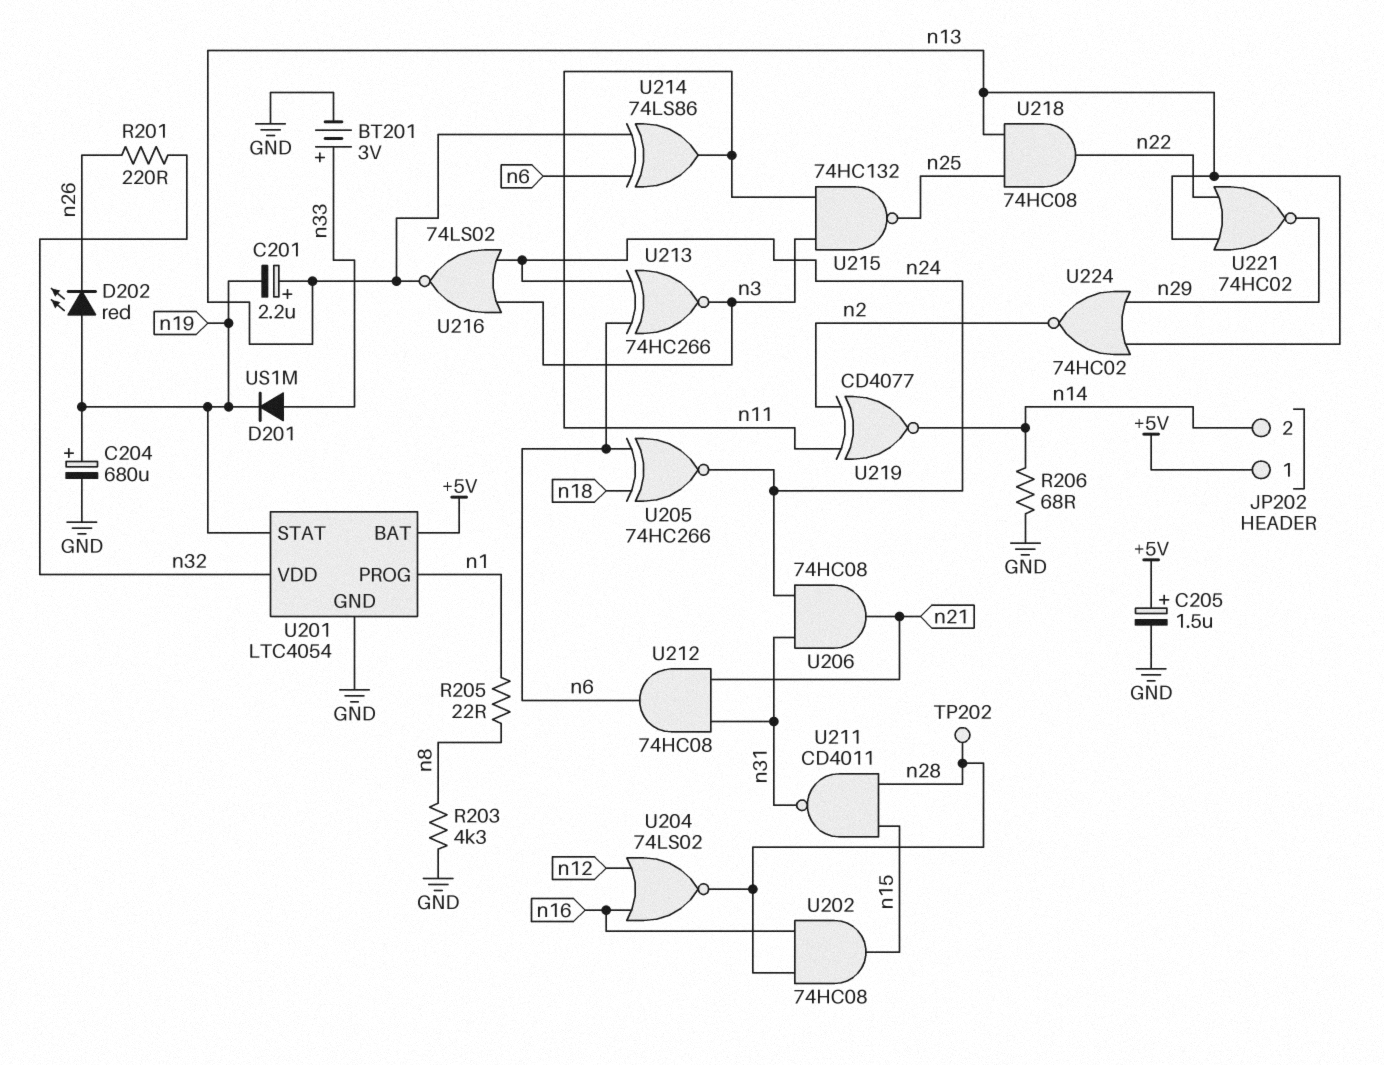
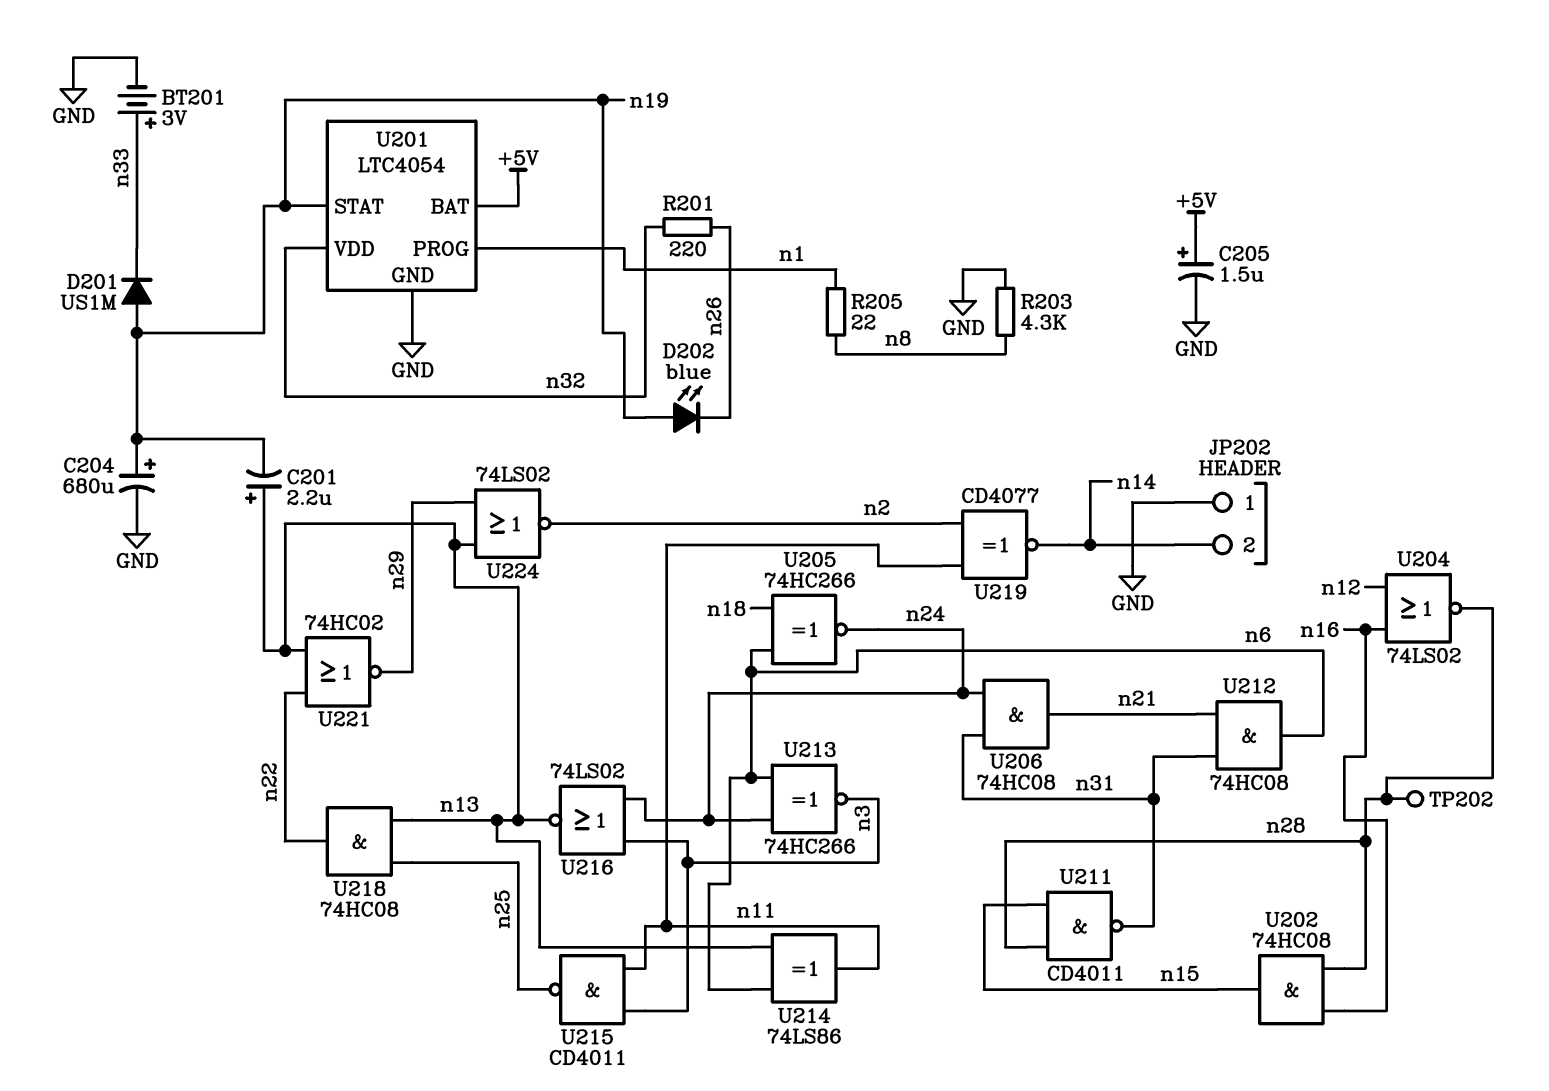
D201: diode US1M (A n33, K n19) -> diode US1M (A n19, K n33)
D202: LED red (A n19, K n26) -> LED blue (A n19, K n26)
JP202 pin 1: +5V -> GND
R206: 68 (GND, n14) -> none
U215: NAND 74HC132 (in n3, in n11, out n25) -> NAND CD4011 (in n3, in n11, out n25)
U224: NOR 74HC02 (in n13, in n29, out n2) -> NOR 74LS02 (in n13, in n29, out n2)

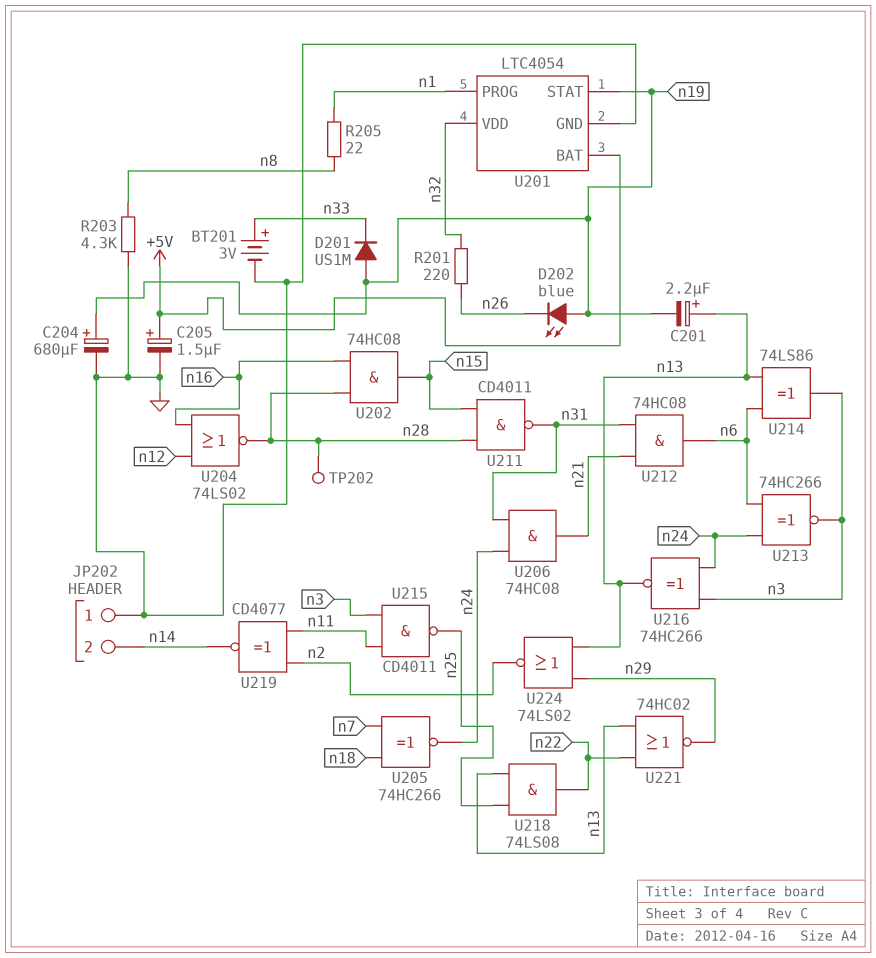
U205: XNOR 74HC266 (in n6, in n18, out n24) -> XNOR 74HC266 (in n7, in n18, out n24)
U214: XOR 74LS86 (in n6, in n13, out n11) -> XOR 74LS86 (in n6, in n13, out n3)
U216: NOR 74LS02 (in n3, in n24, out n13) -> XNOR 74HC266 (in n3, in n24, out n13)
U218: AND 74HC08 (in n13, in n25, out n22) -> AND 74LS08 (in n13, in n25, out n22)

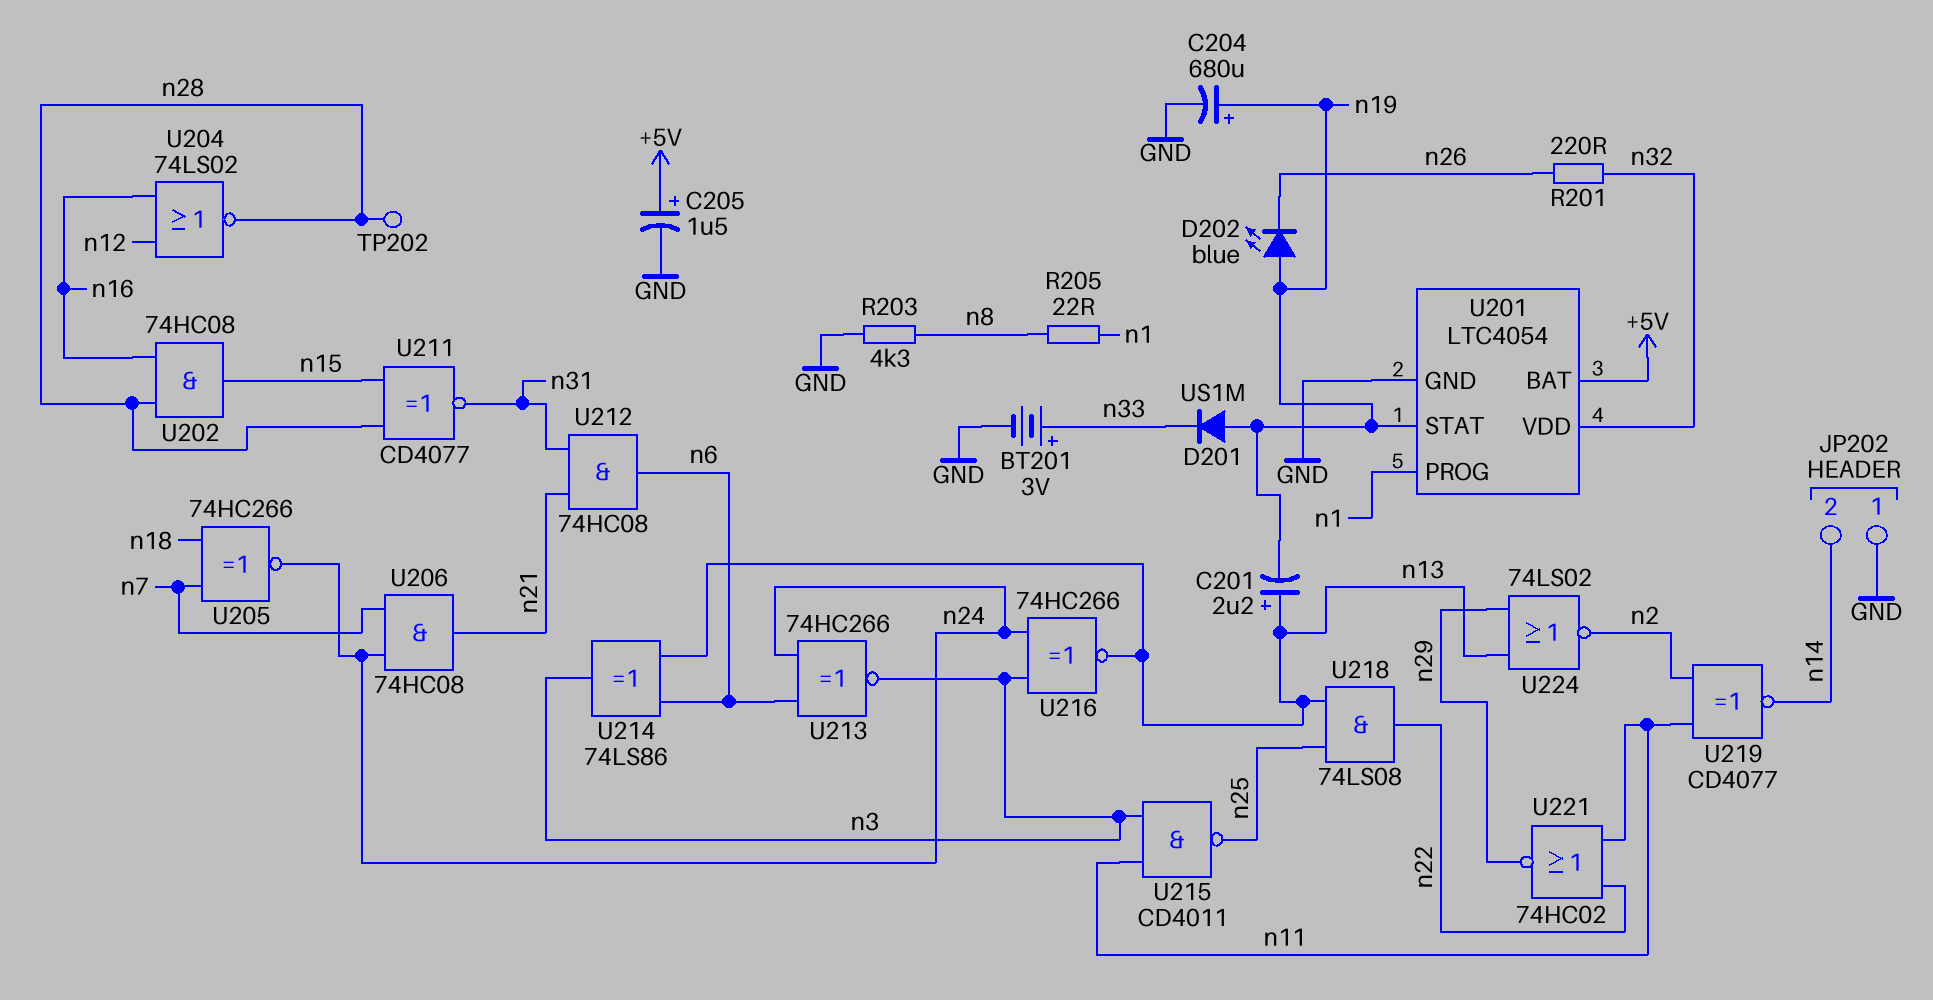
U206: AND 74HC08 (in n24, in n31, out n21) -> AND 74HC08 (in n7, in n24, out n21)
U211: NAND CD4011 (in n15, in n28, out n31) -> XNOR CD4077 (in n15, in n28, out n31)
U221: NOR 74HC02 (in n13, in n22, out n29) -> NOR 74HC02 (in n11, in n22, out n29)

